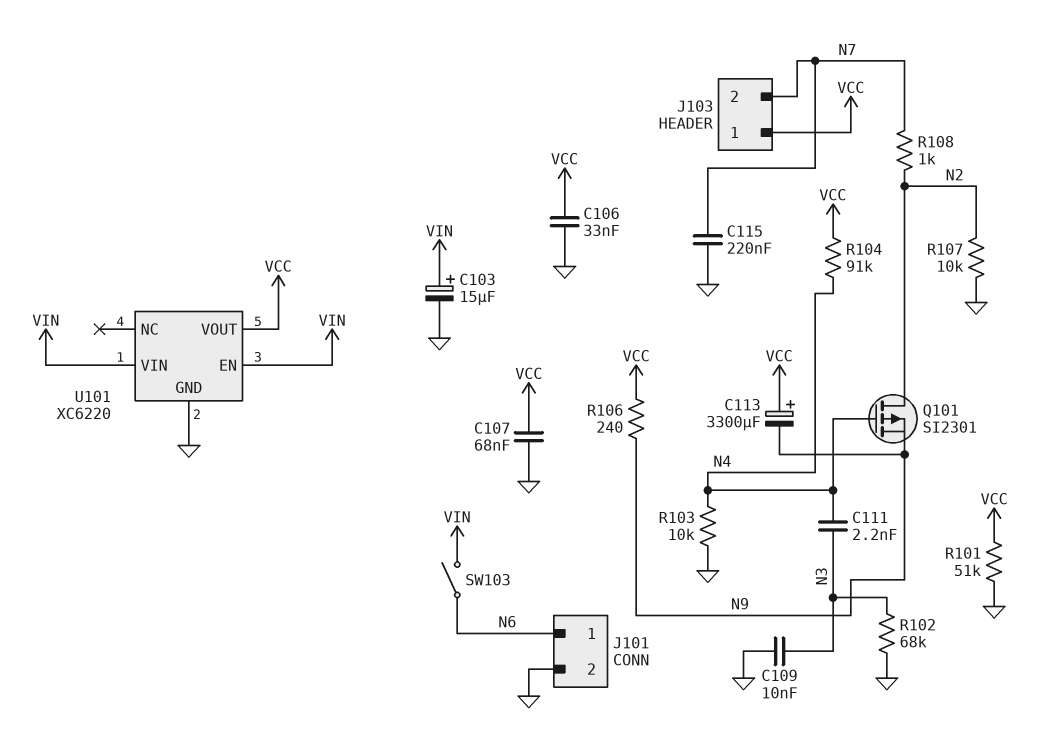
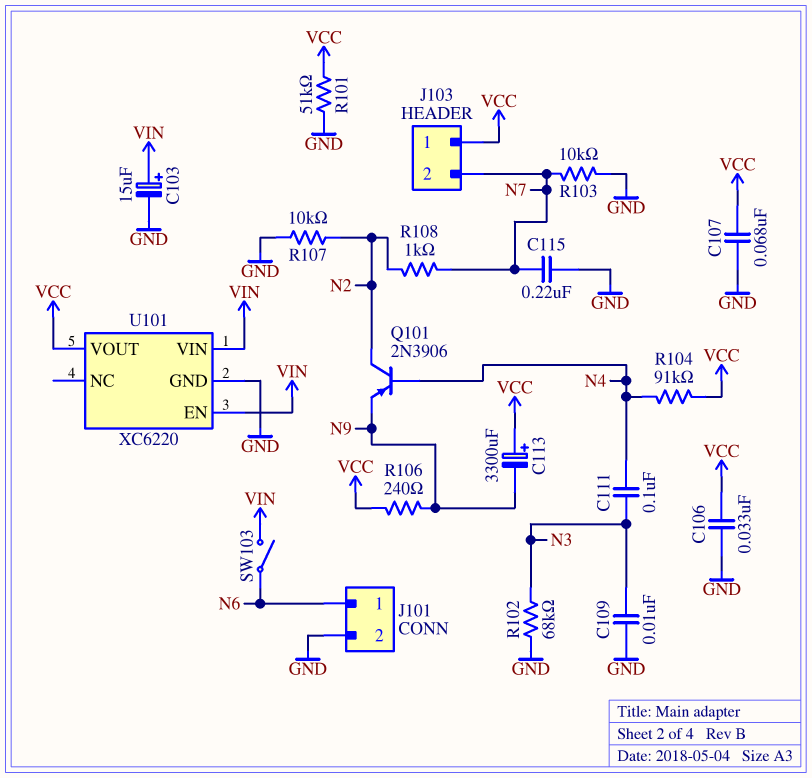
C111: 2.2nF (N3, N4) -> 100nF (N3, N4)
Q101: PMOS SI2301 (G N4, D N2, S N9) -> PNP 2N3906 (B N4, C N2, E N9)
R103: 10k (GND, N4) -> 10k (GND, N7)

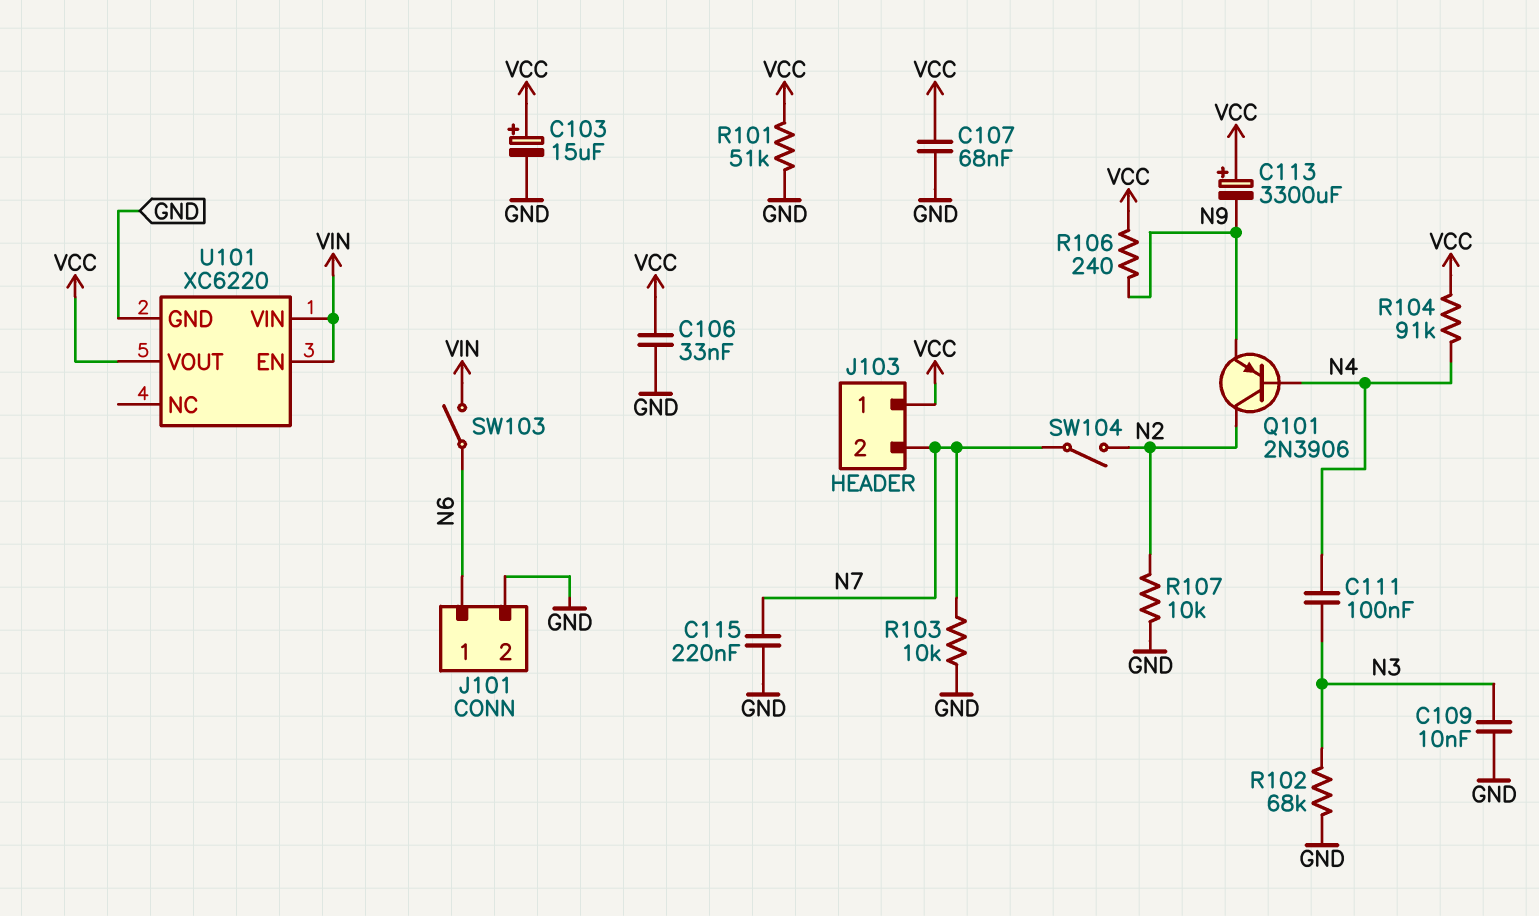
C103: 15uF (plus VIN, minus GND) -> 15uF (plus VCC, minus GND)
R108: 1k (N2, N7) -> none
SW104: none -> switch (N2, N7)

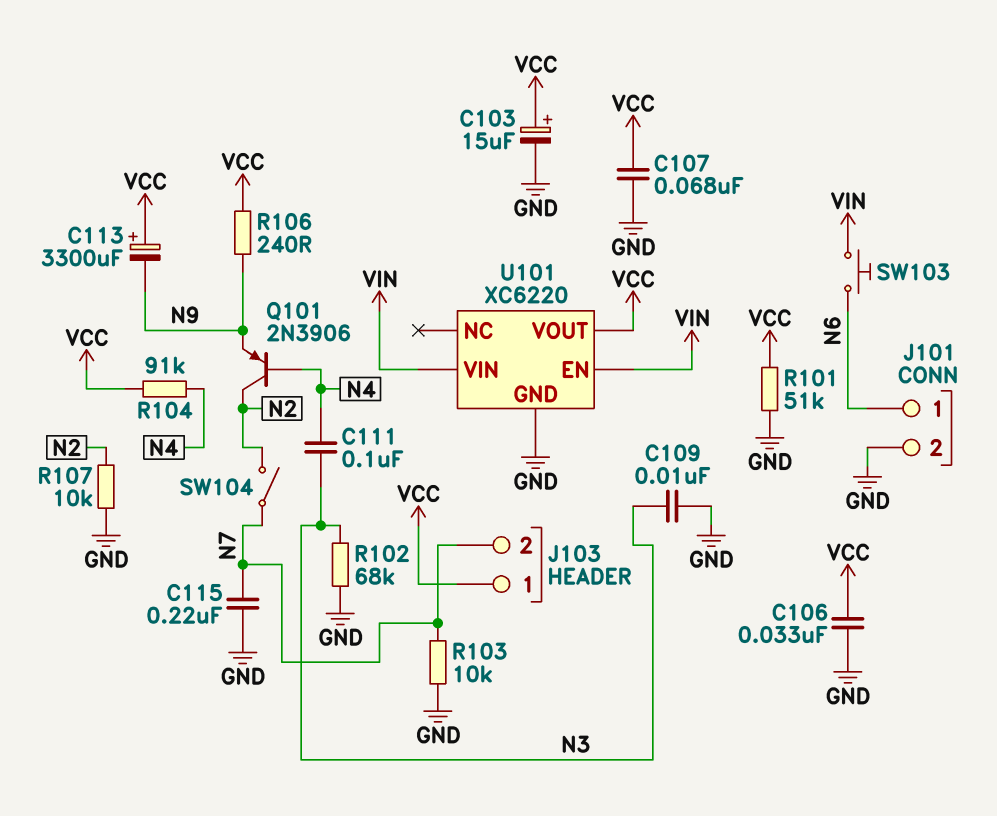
SW103: switch (N6, VIN) -> button (N6, VIN)

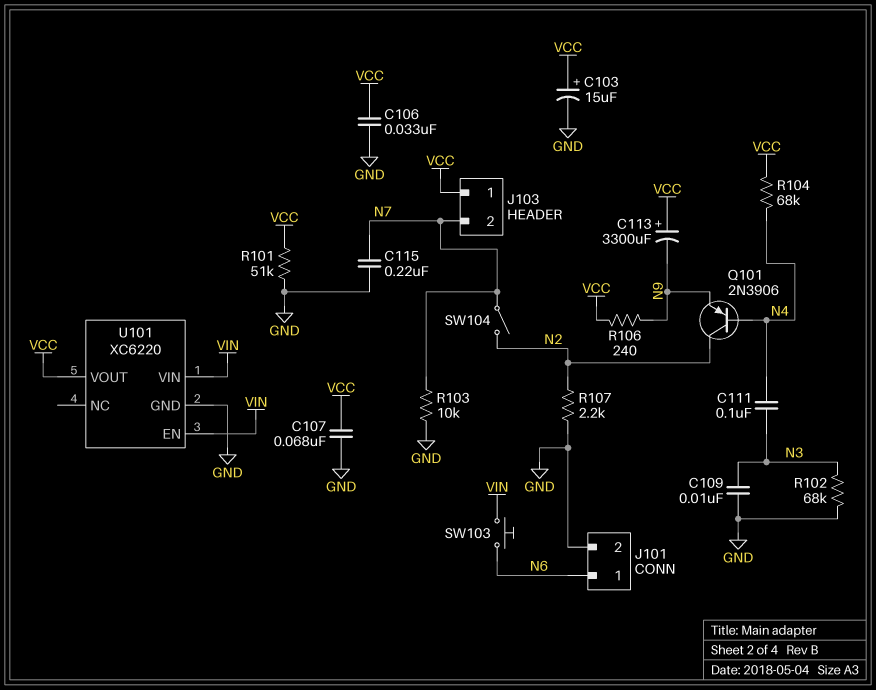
R104: 91k (N4, VCC) -> 68k (N4, VCC)
R107: 10k (GND, N2) -> 2.2k (GND, N2)

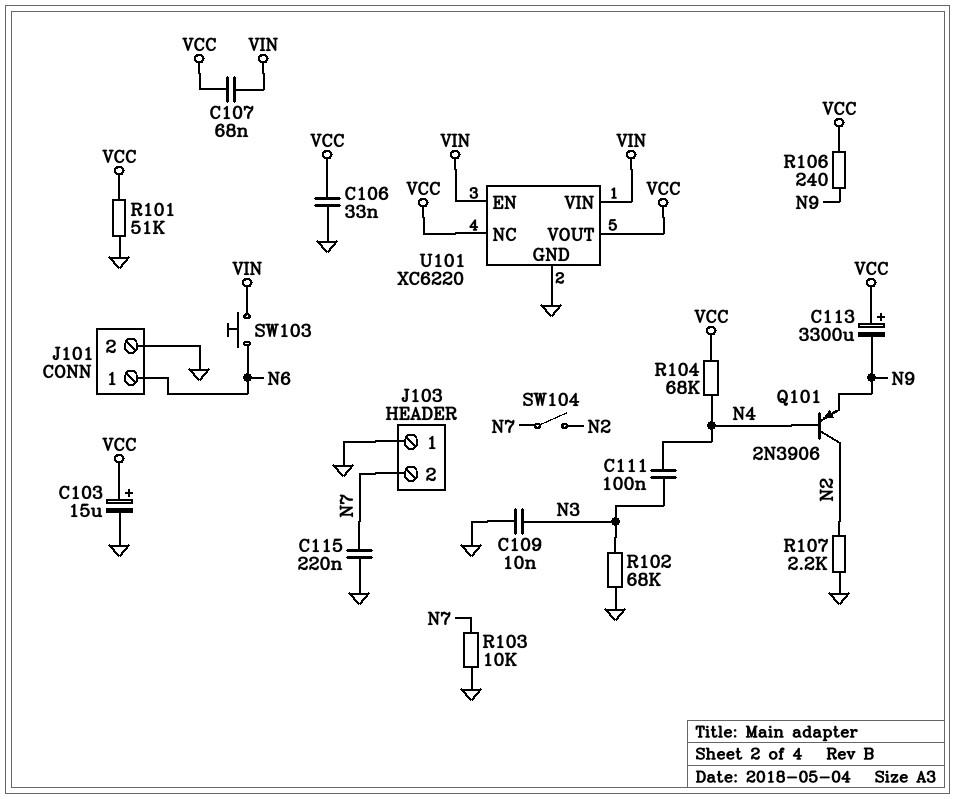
C107: 68nF (GND, VCC) -> 68nF (VCC, VIN)
J103 pin 1: VCC -> GND
U101 pin NC: none -> VCC

